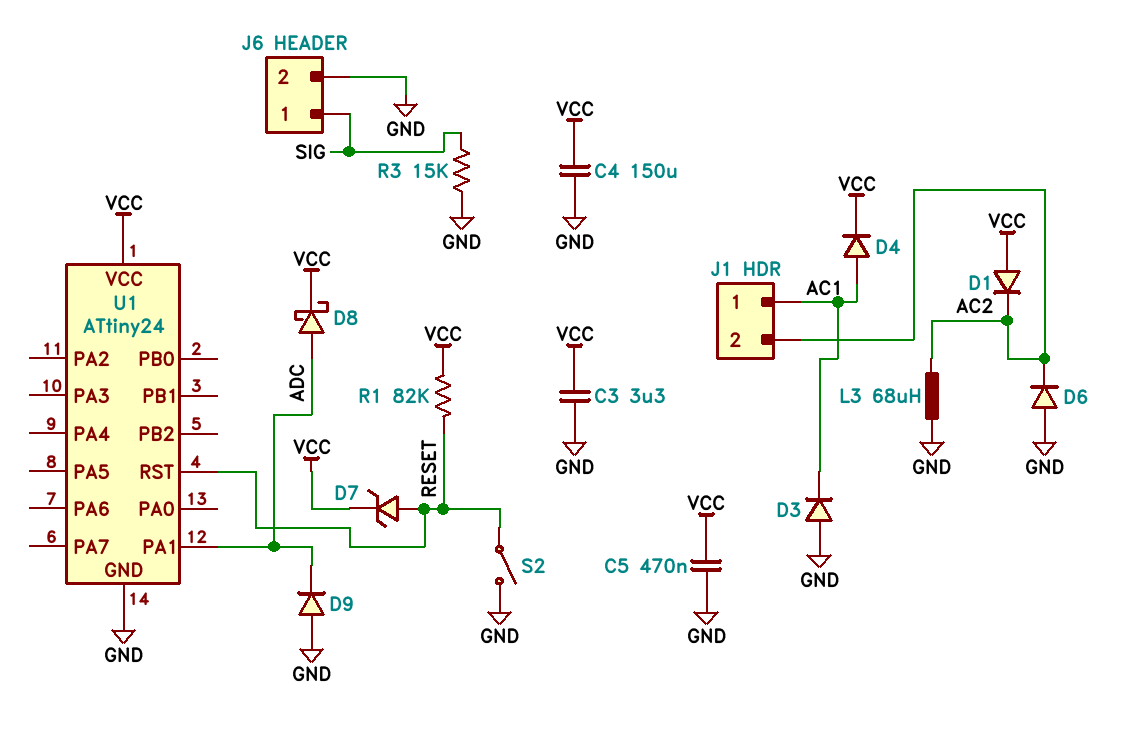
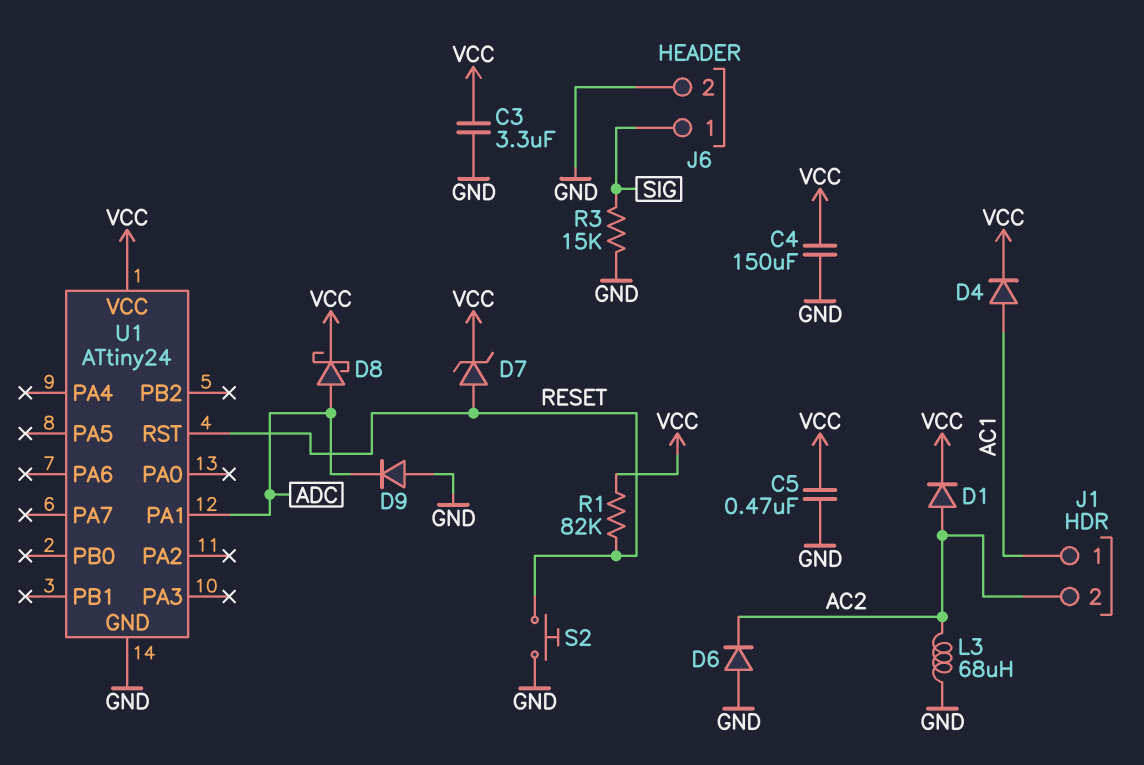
D1: diode (A VCC, K AC2) -> diode (A AC2, K VCC)
D3: diode (A GND, K AC1) -> none
S2: switch (GND, RESET) -> button (GND, RESET)

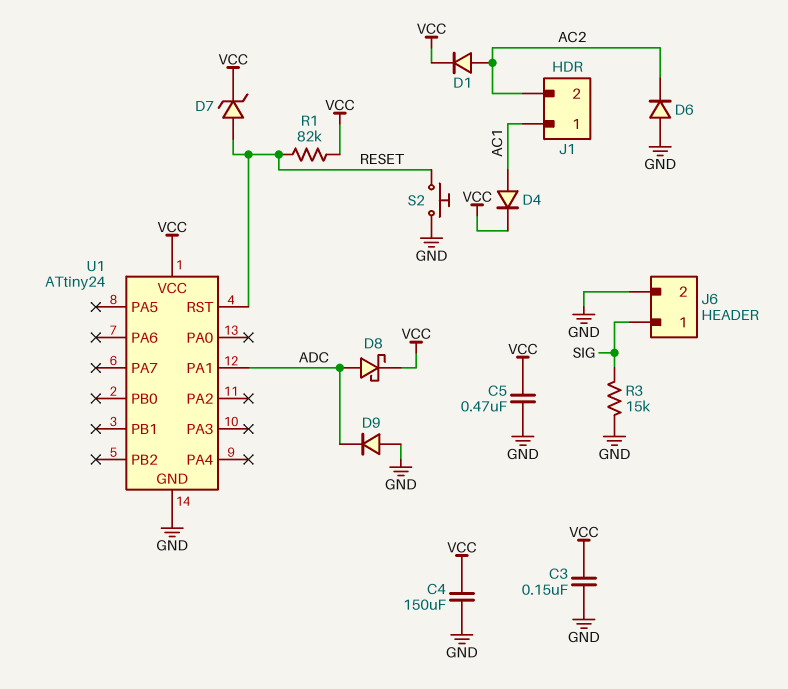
C3: 3.3uF (GND, VCC) -> 150nF (GND, VCC)
L3: 68uH (AC2, GND) -> none

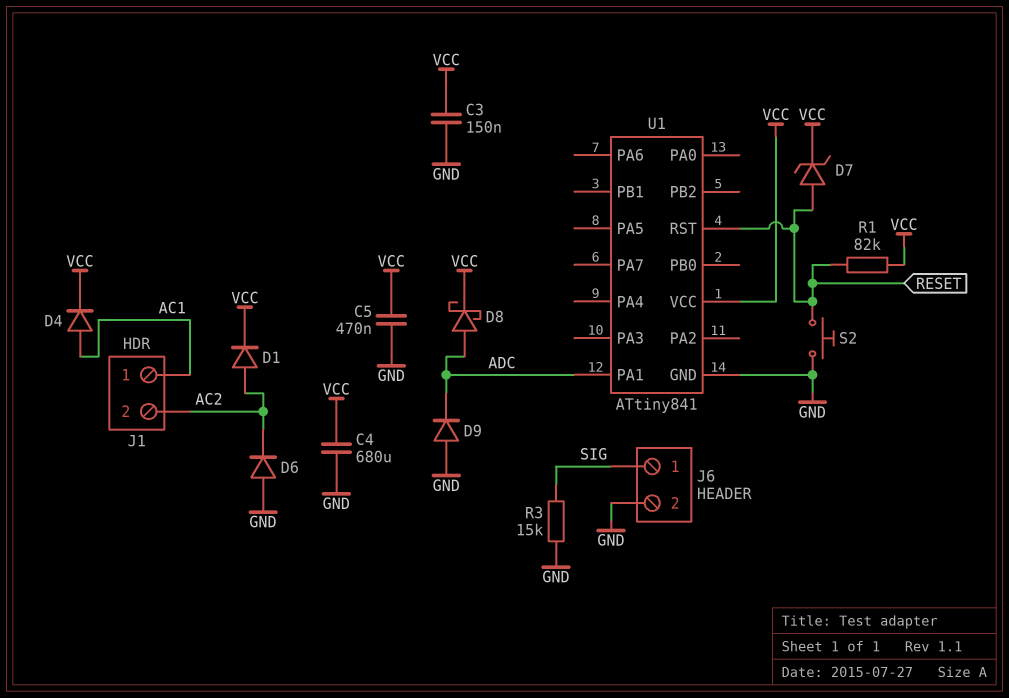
C4: 150uF (GND, VCC) -> 680uF (GND, VCC)
U1: ATtiny24 -> ATtiny841

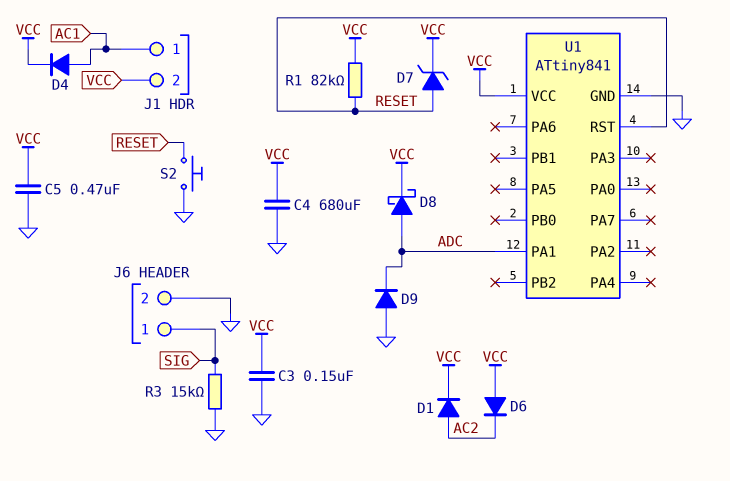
D6: diode (A GND, K AC2) -> diode (A VCC, K AC2)
J1 pin 2: AC2 -> VCC

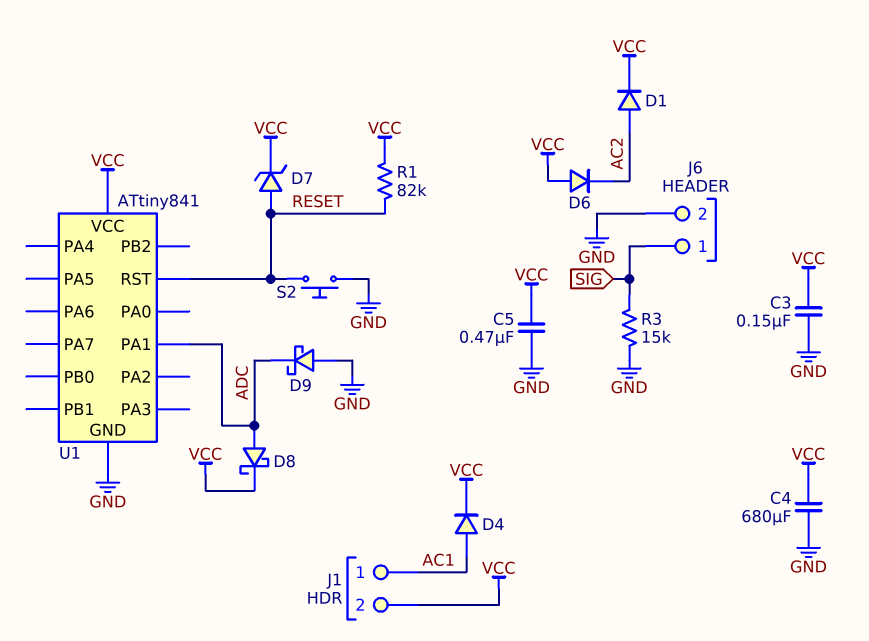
D9: diode (A GND, K ADC) -> schottky (A GND, K ADC)

